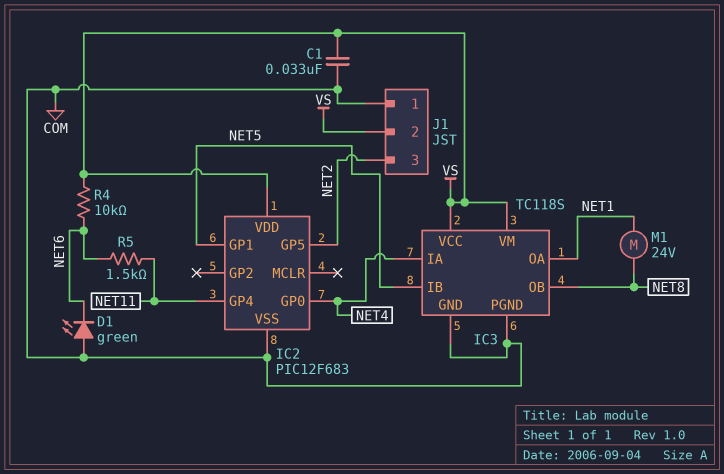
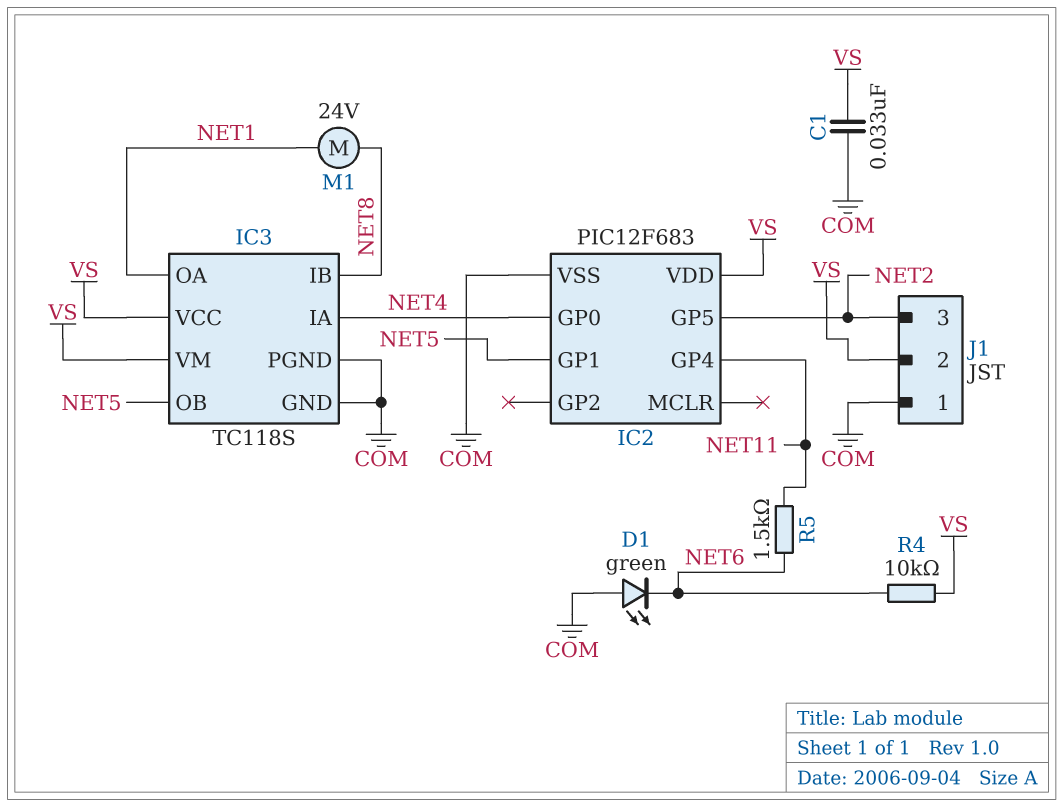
IC3 pin IB: NET5 -> NET8
IC3 pin OB: NET8 -> NET5

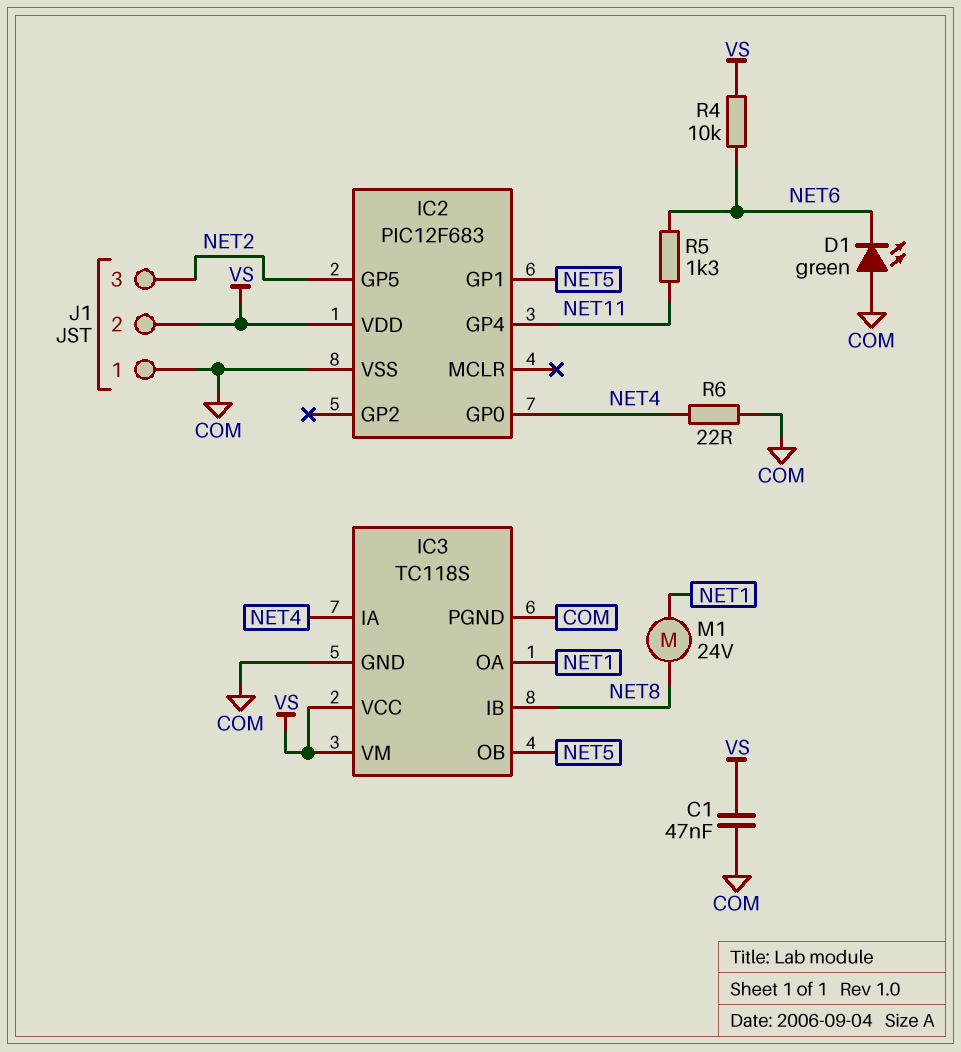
C1: 33nF (COM, VS) -> 47nF (COM, VS)
R5: 1.5k (NET6, NET11) -> 1.3k (NET6, NET11)
R6: none -> 22 (COM, NET4)

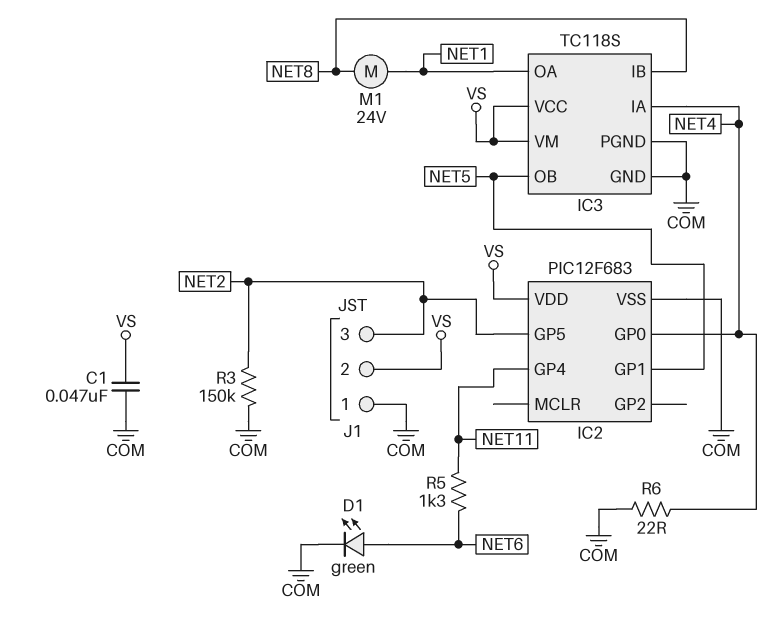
D1: LED green (A COM, K NET6) -> LED green (A NET6, K COM)
R3: none -> 150k (COM, NET2)
R4: 10k (NET6, VS) -> none

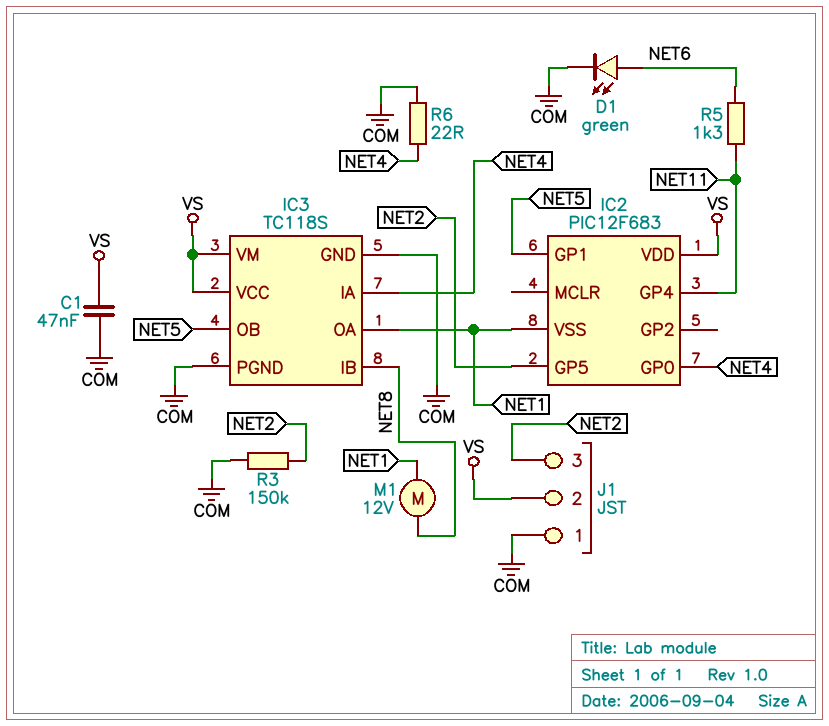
IC2 pin VSS: COM -> NET1
M1: motor 24V (NET1, NET8) -> motor 12V (NET1, NET8)

